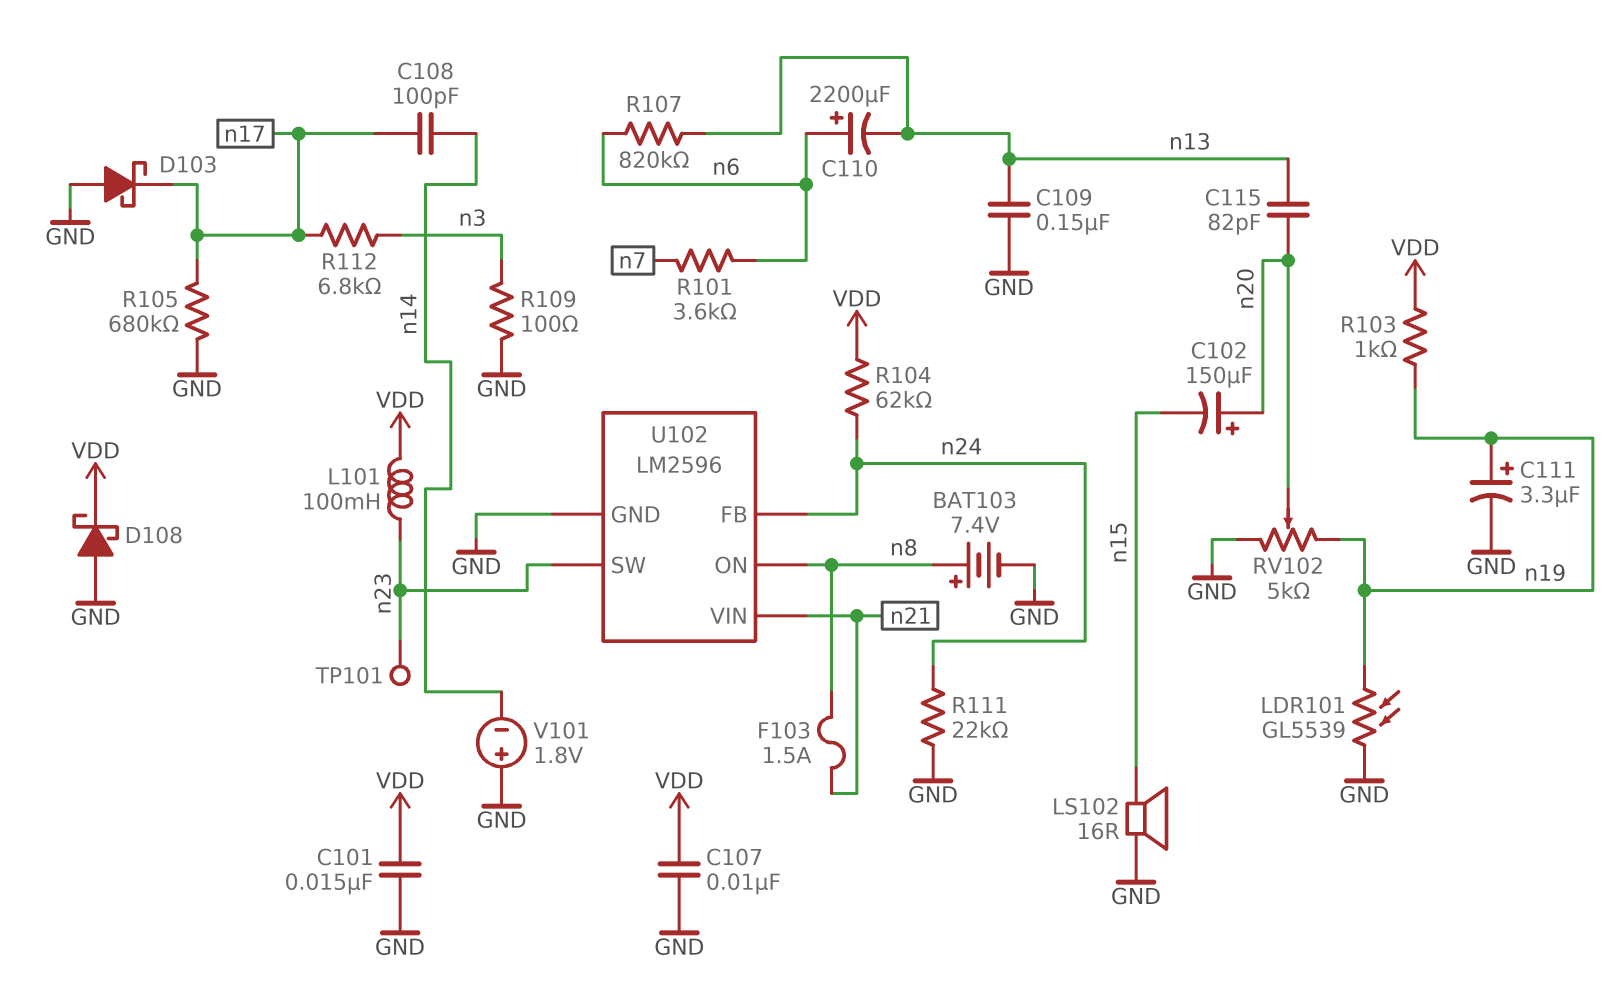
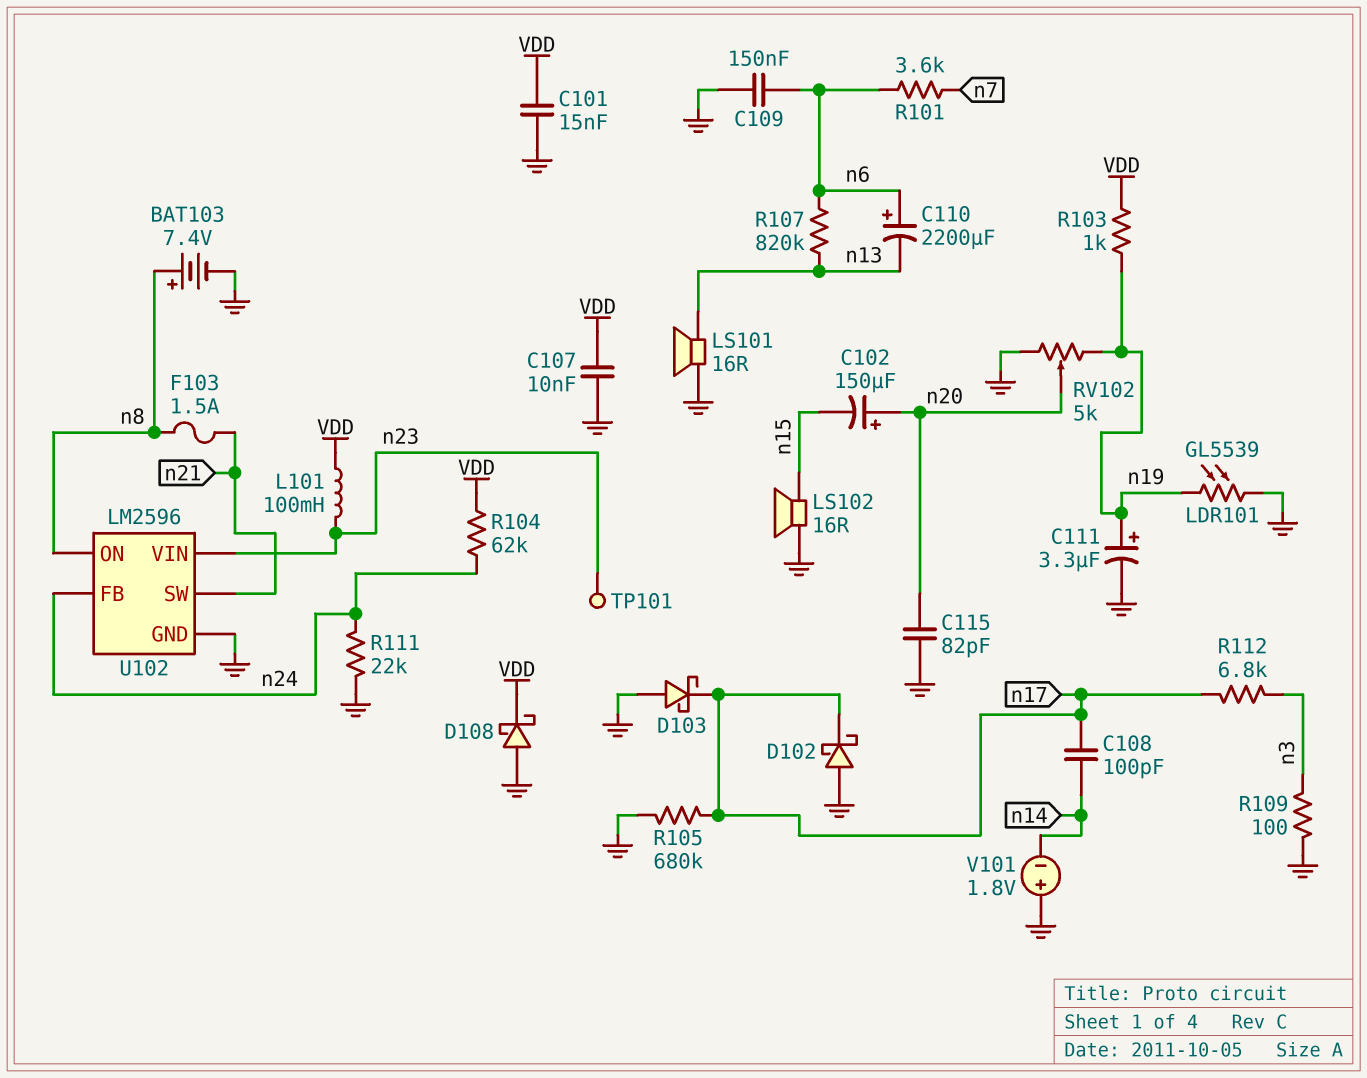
C109: 150nF (GND, n13) -> 150nF (GND, n6)
C115: 82pF (n13, n20) -> 82pF (GND, n20)
D102: none -> schottky (A GND, K n17)
LS101: none -> speaker 16R (GND, n13)
U102 pin SW: n23 -> n21
U102 pin VIN: n21 -> n23

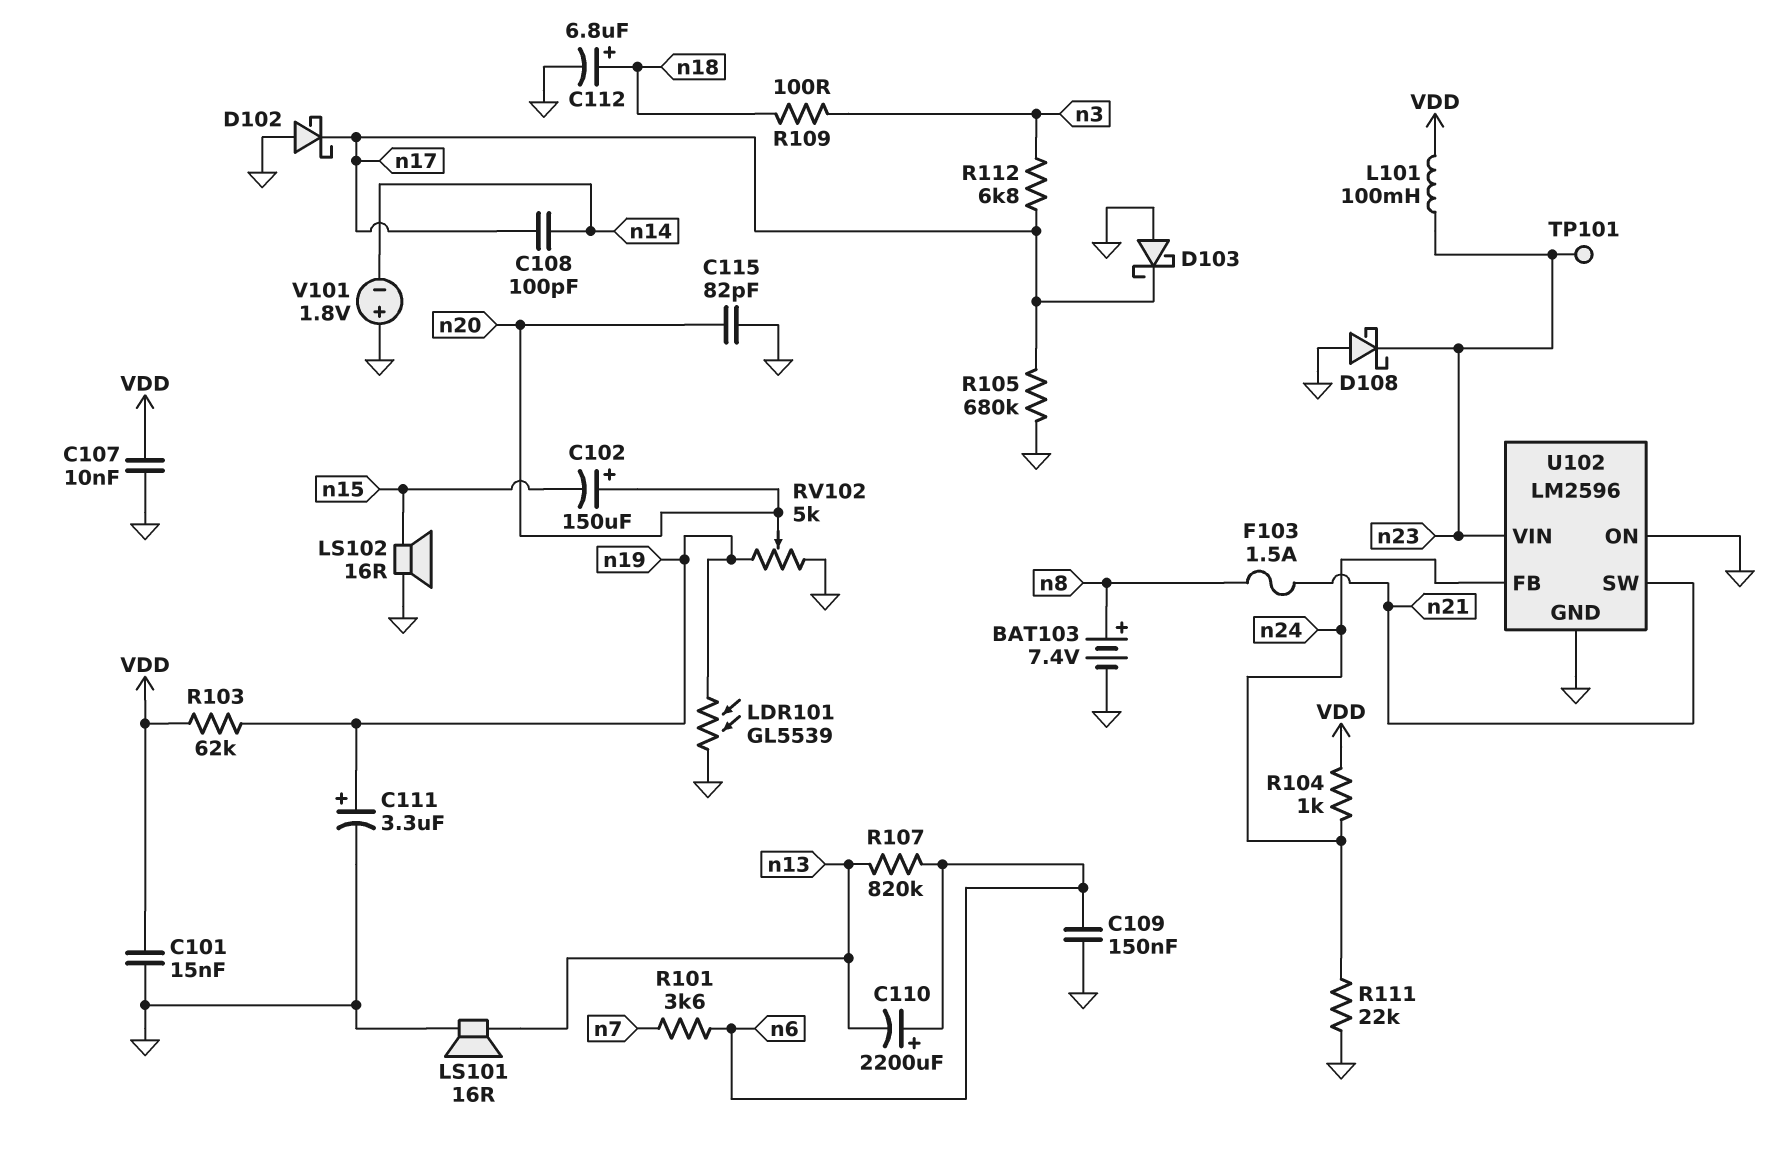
C112: none -> 6.8uF (plus n18, minus GND)
D108: schottky (A GND, K VDD) -> schottky (A GND, K n23)
R103: 1k (VDD, n19) -> 62k (VDD, n19)
R104: 62k (VDD, n24) -> 1k (VDD, n24)
R109: 100 (GND, n3) -> 100 (n3, n18)
U102 pin ON: n8 -> GND

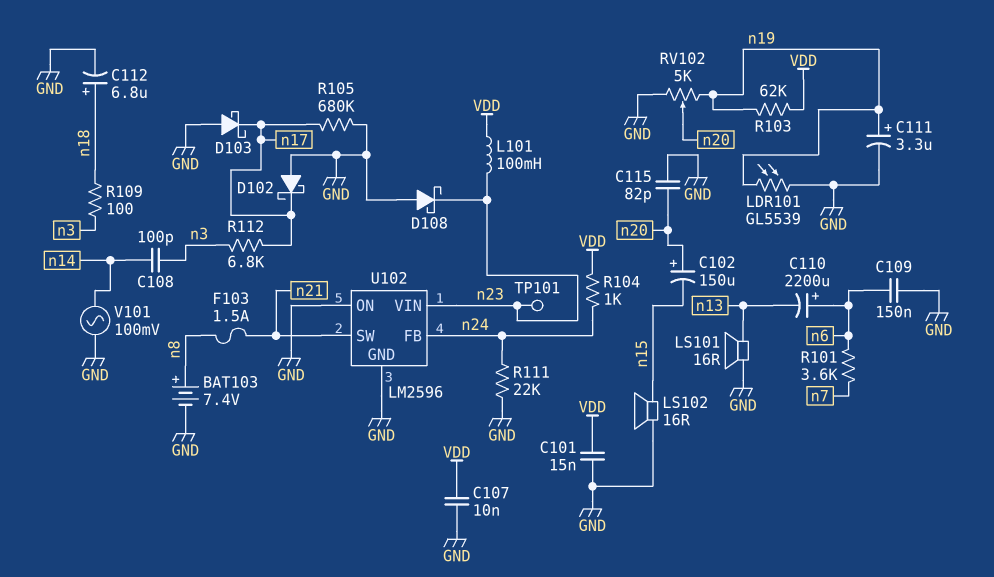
C108: 100pF (n14, n17) -> 100pF (n3, n14)
R107: 820k (n6, n13) -> none
V101: 1.8V (plus GND, minus n14) -> AC 100mV (GND, n14)

